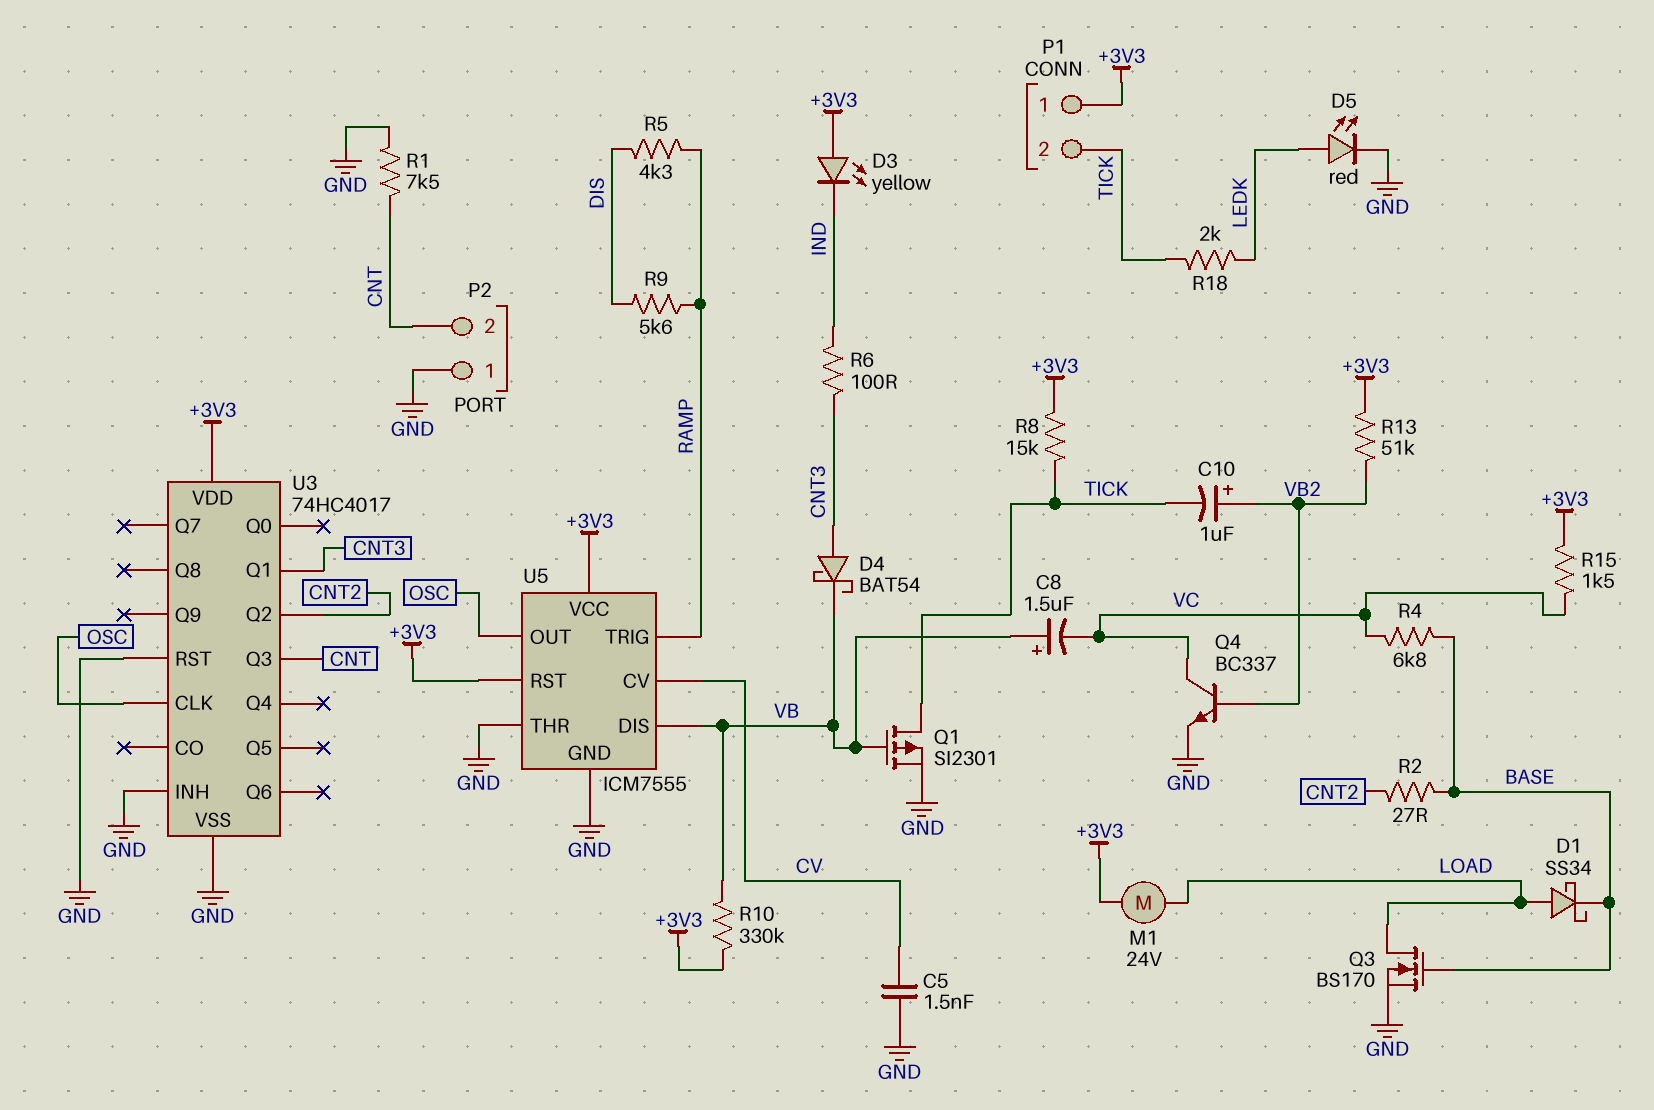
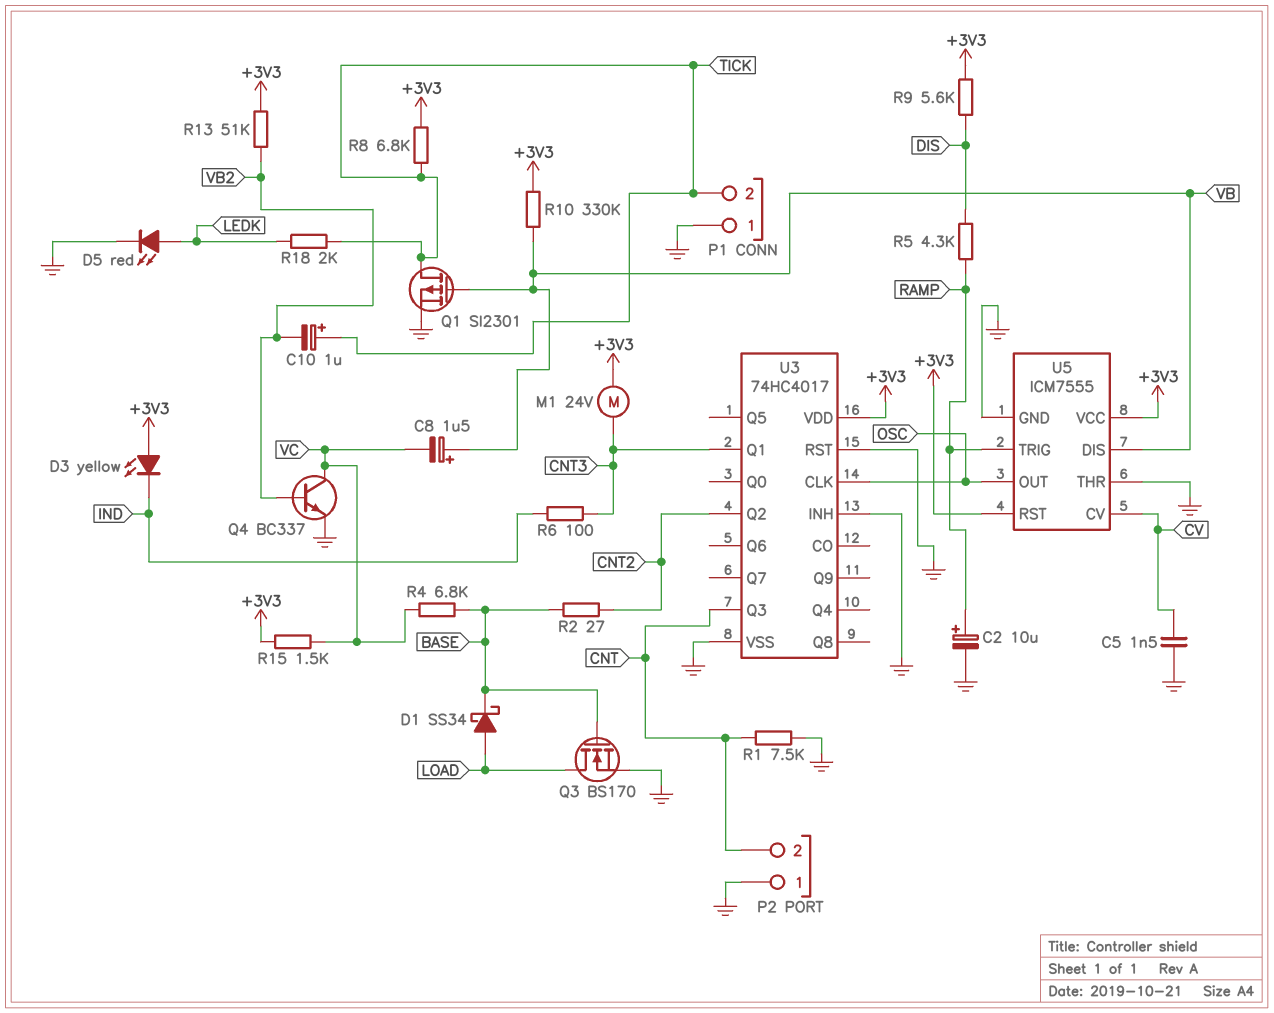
C2: none -> 10uF (plus RAMP, minus GND)
C10: 1uF (plus VB2, minus TICK) -> 1uF (plus TICK, minus VB2)
D4: schottky BAT54 (A CNT3, K VB) -> none
M1: motor 24V (+3V3, LOAD) -> motor 24V (+3V3, CNT3)
P1 pin 1: +3V3 -> GND
R8: 15k (+3V3, TICK) -> 6.8k (+3V3, TICK)
R9: 5.6k (DIS, RAMP) -> 5.6k (+3V3, DIS)

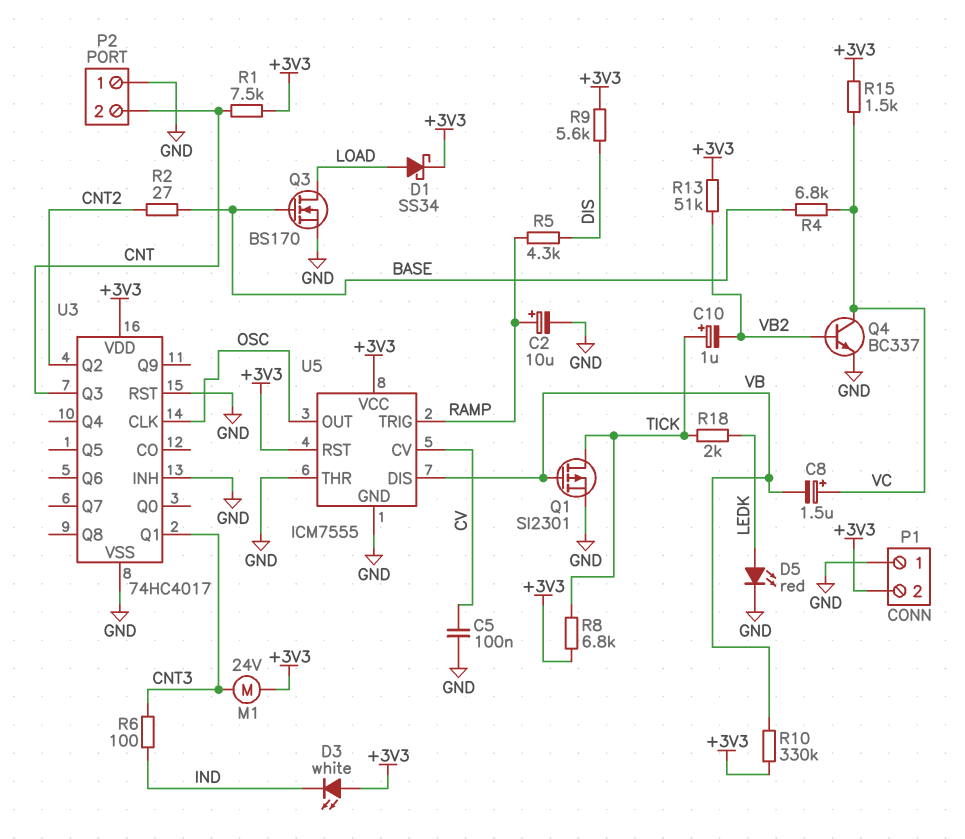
C5: 1.5nF (CV, GND) -> 100nF (CV, GND)
C8: 1.5uF (plus VB, minus VC) -> 1.5uF (plus VC, minus VB)
D1: schottky SS34 (A LOAD, K BASE) -> schottky SS34 (A LOAD, K +3V3)
D3: LED yellow (A +3V3, K IND) -> LED white (A +3V3, K IND)
P1 pin 2: TICK -> +3V3
R1: 7.5k (CNT, GND) -> 7.5k (+3V3, CNT)

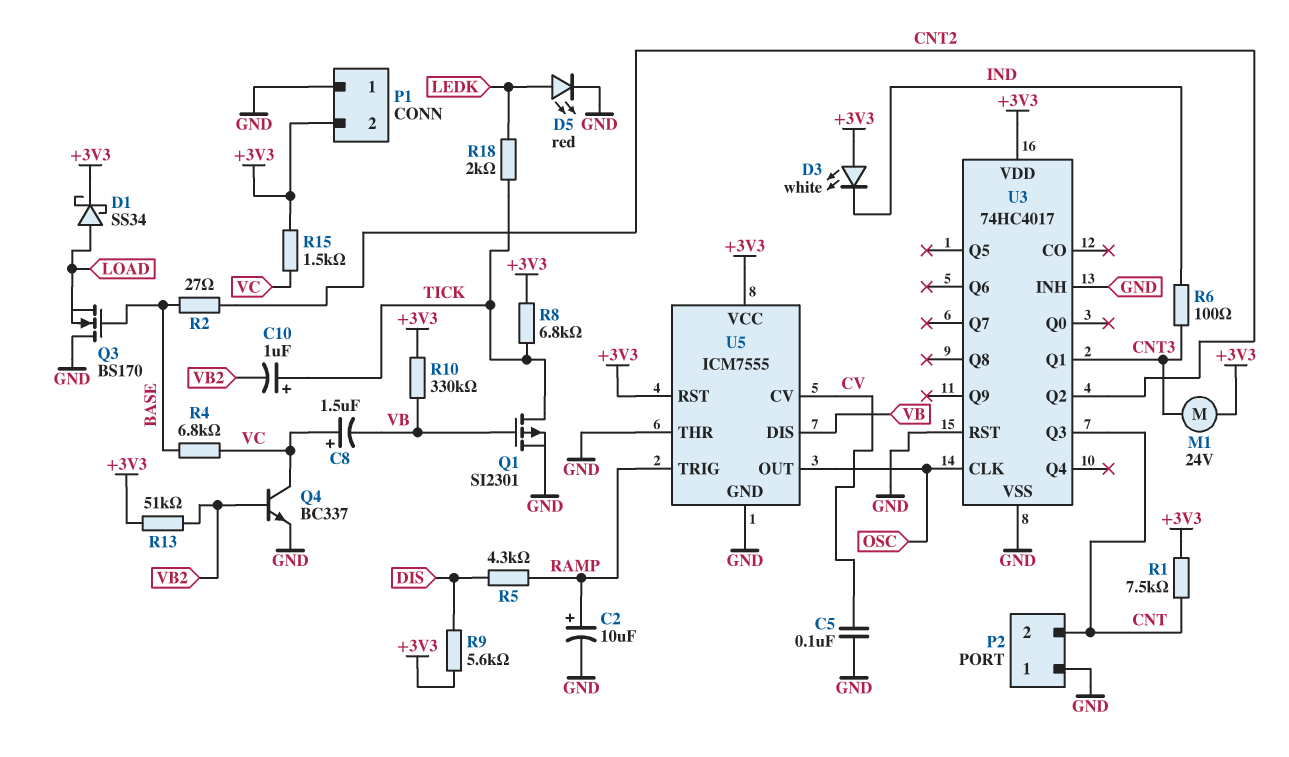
Q3: NMOS BS170 (G BASE, D LOAD, S GND) -> NMOS BS170 (G BASE, D GND, S LOAD)

